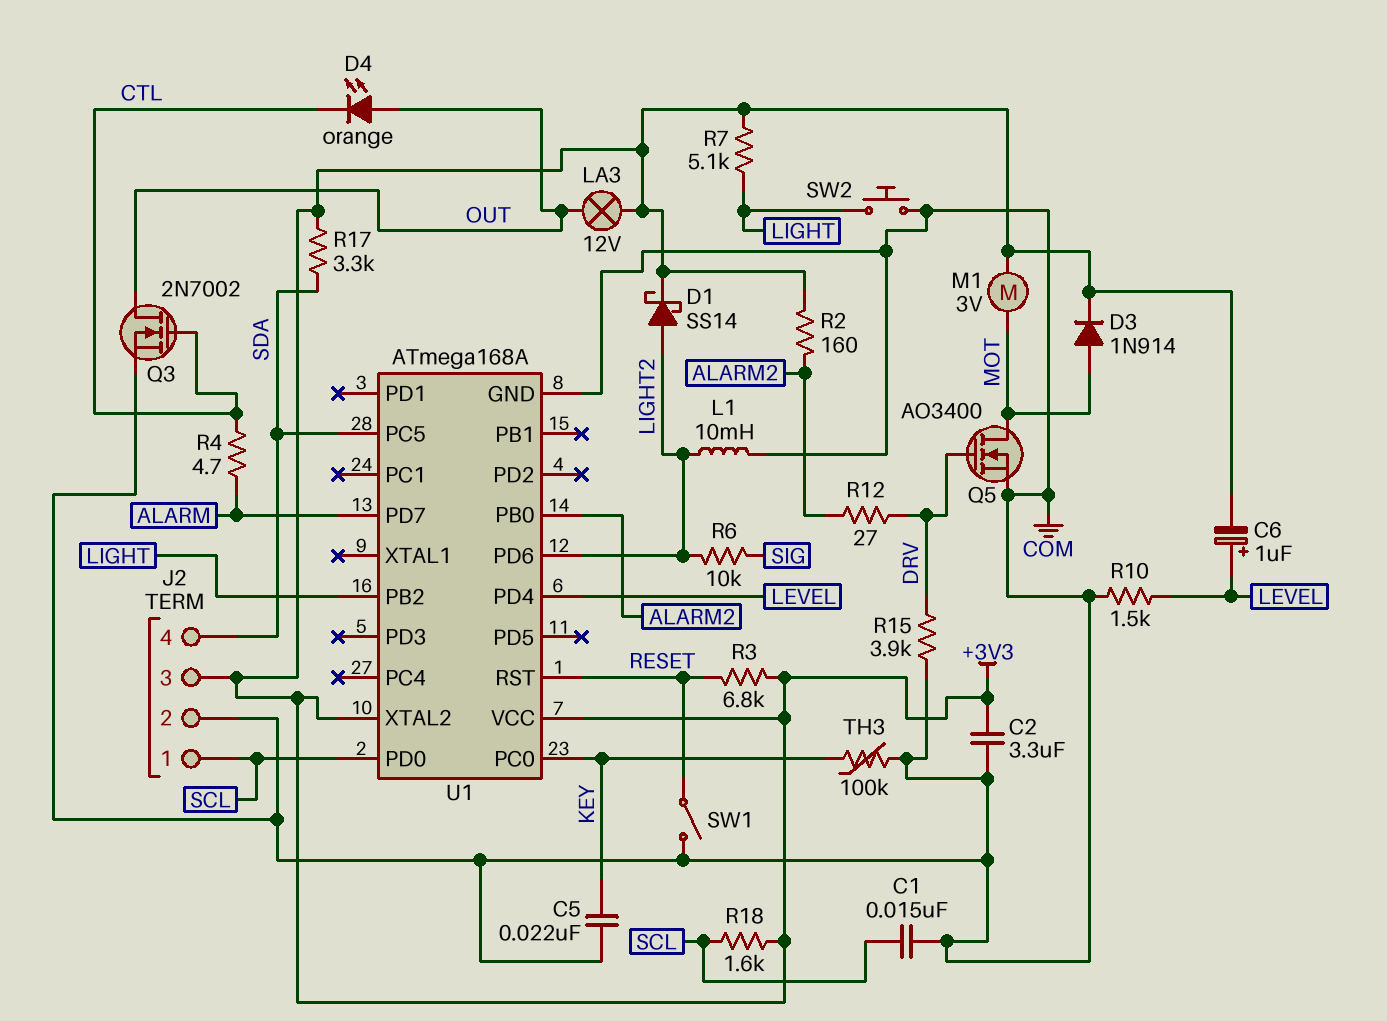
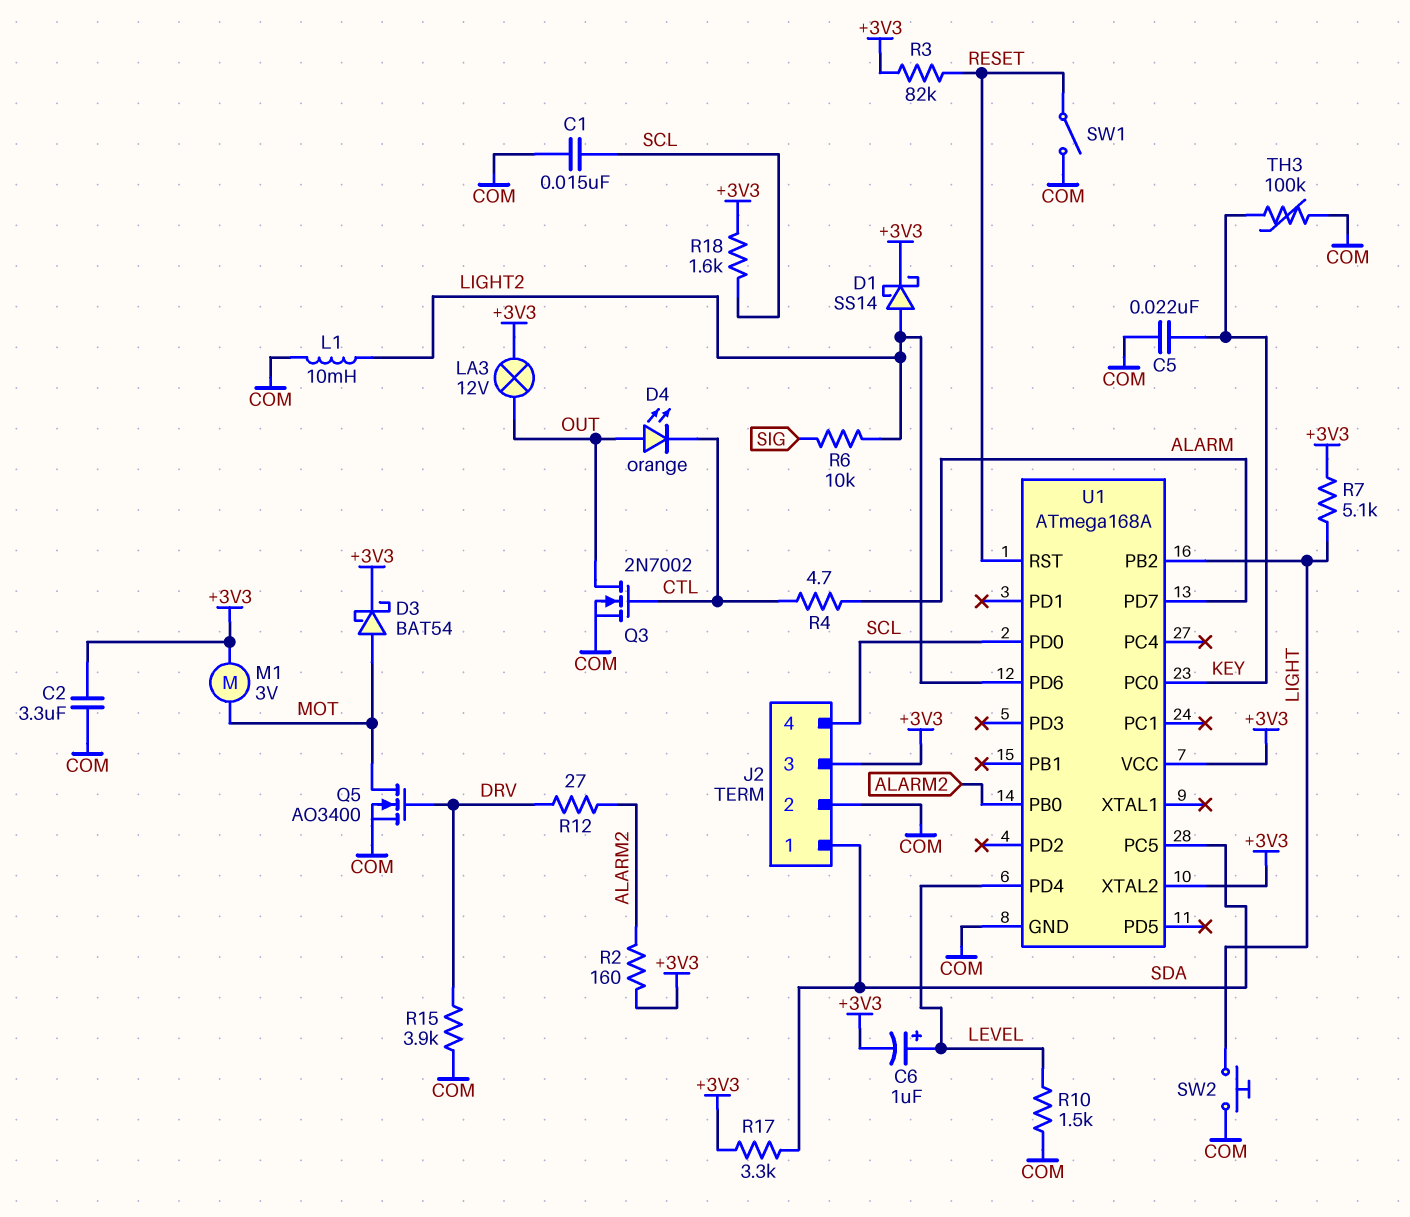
D3: diode 1N914 (A MOT, K +3V3) -> schottky BAT54 (A MOT, K +3V3)
J2 pin 1: SCL -> SDA
J2 pin 4: SDA -> SCL
R3: 6.8k (+3V3, RESET) -> 82k (+3V3, RESET)

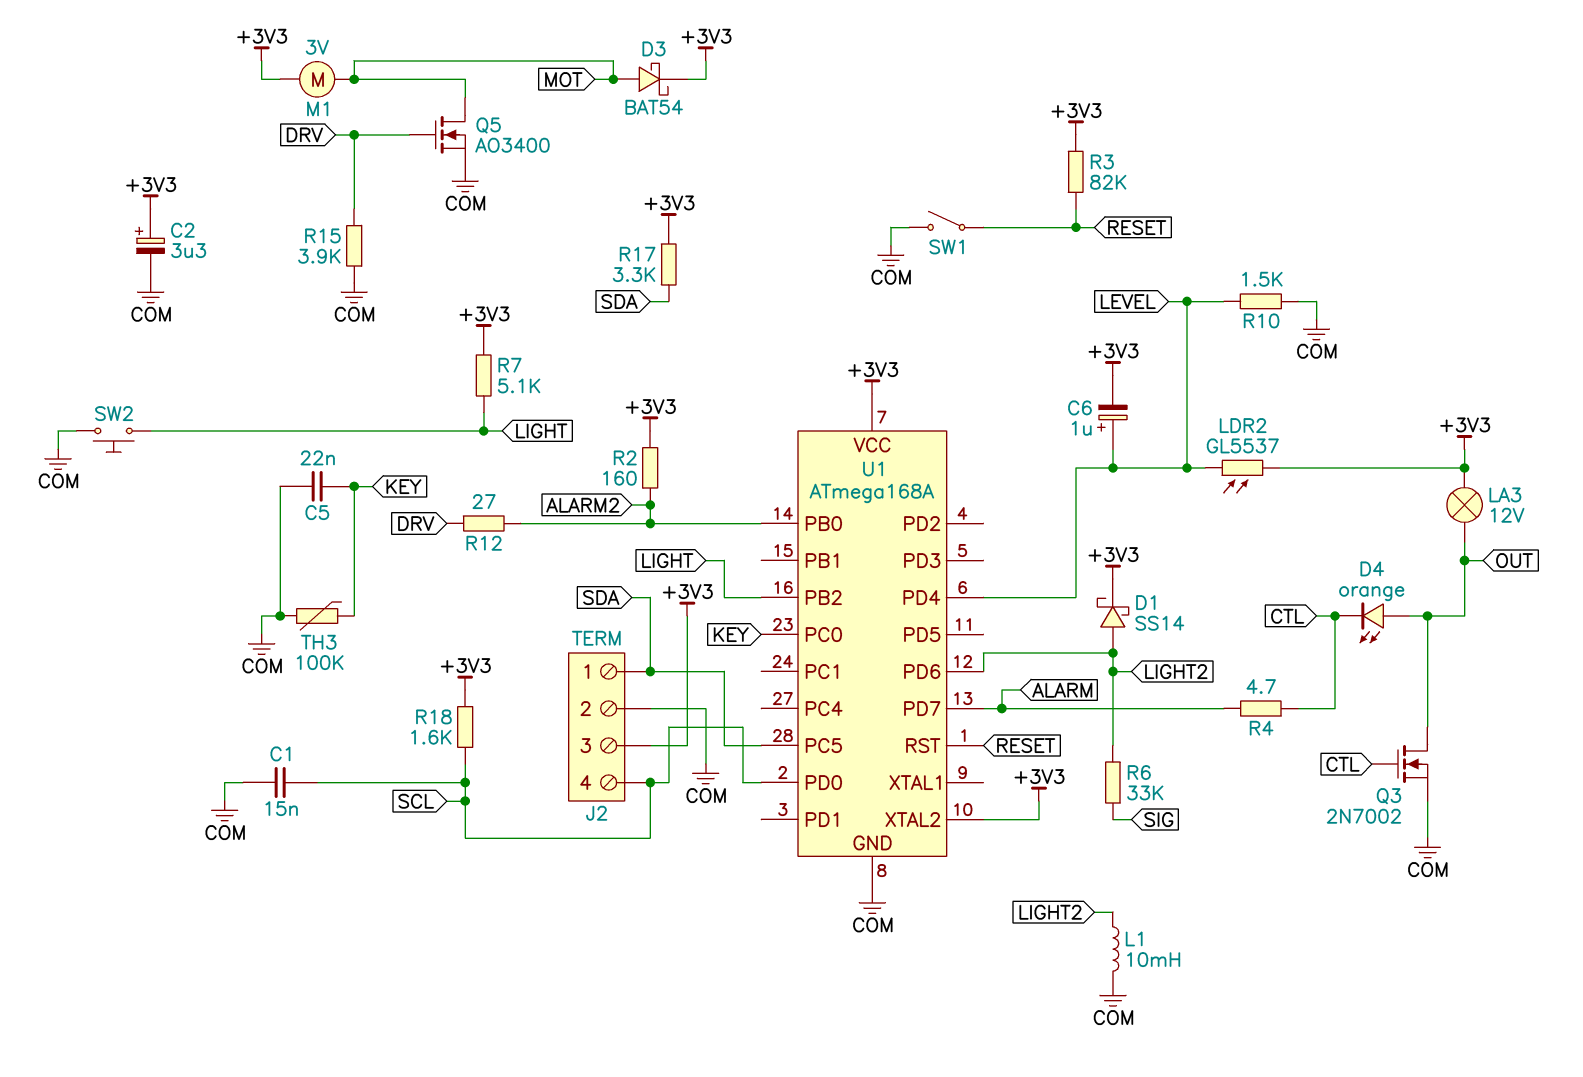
C2: 3.3uF (+3V3, COM) -> 3.3uF (plus +3V3, minus COM)
LDR2: none -> GL5537 (+3V3, LEVEL)
R6: 10k (LIGHT2, SIG) -> 33k (LIGHT2, SIG)

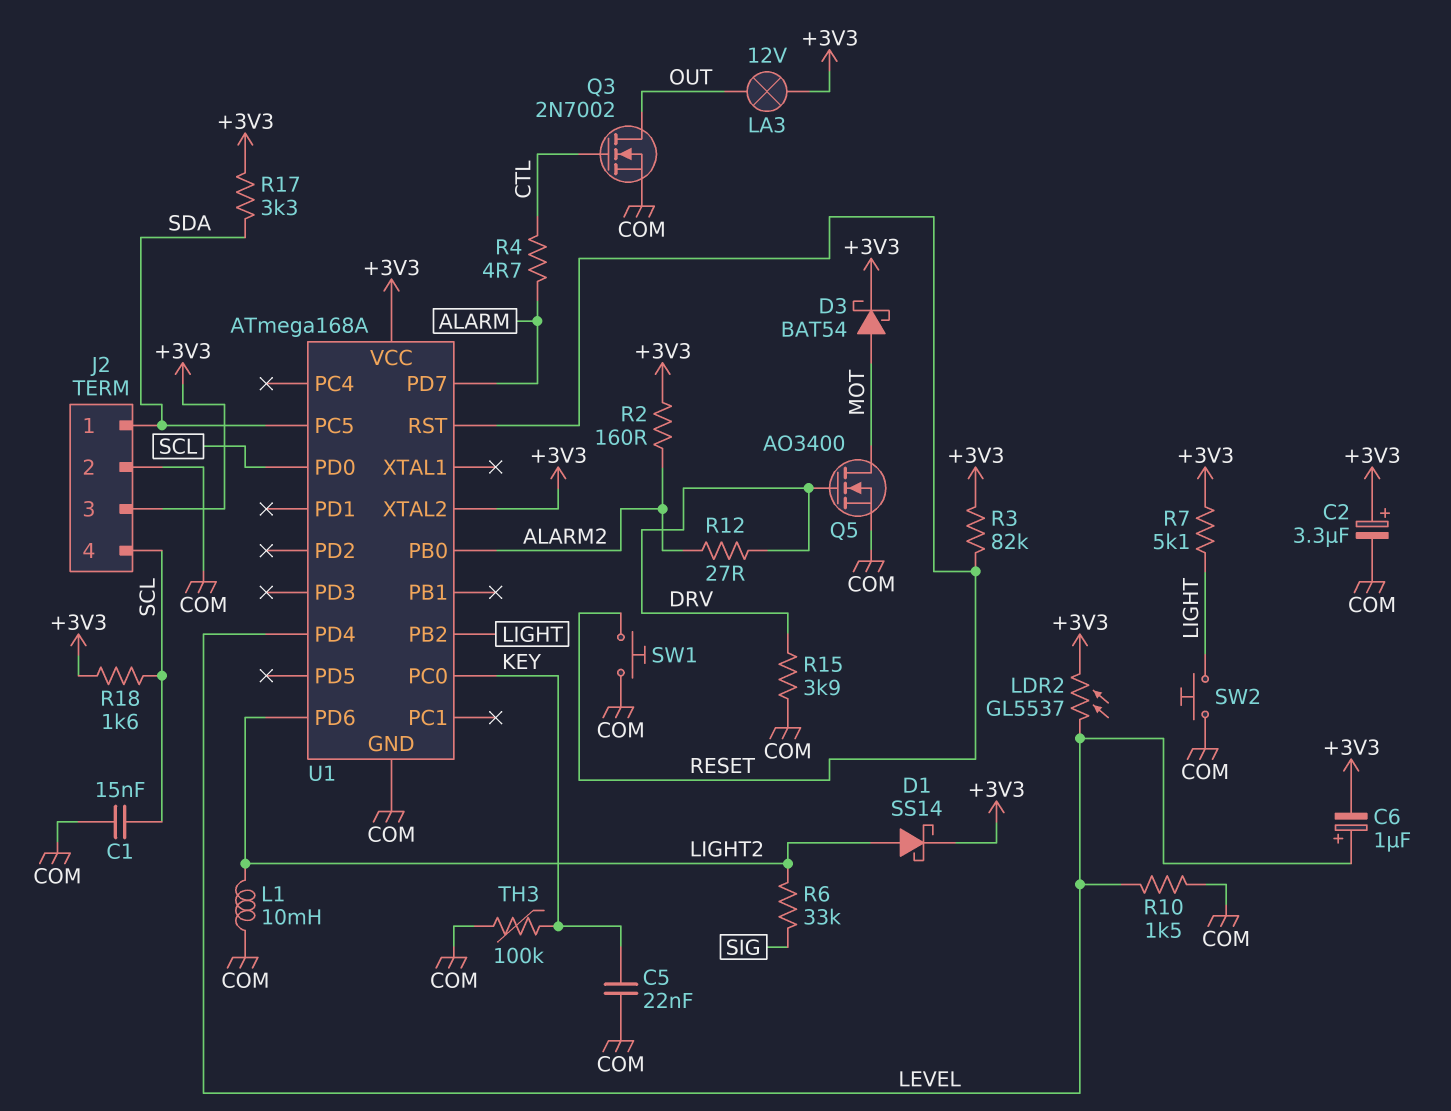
D4: LED orange (A OUT, K CTL) -> none
M1: motor 3V (+3V3, MOT) -> none
SW1: switch (COM, RESET) -> button (COM, RESET)

